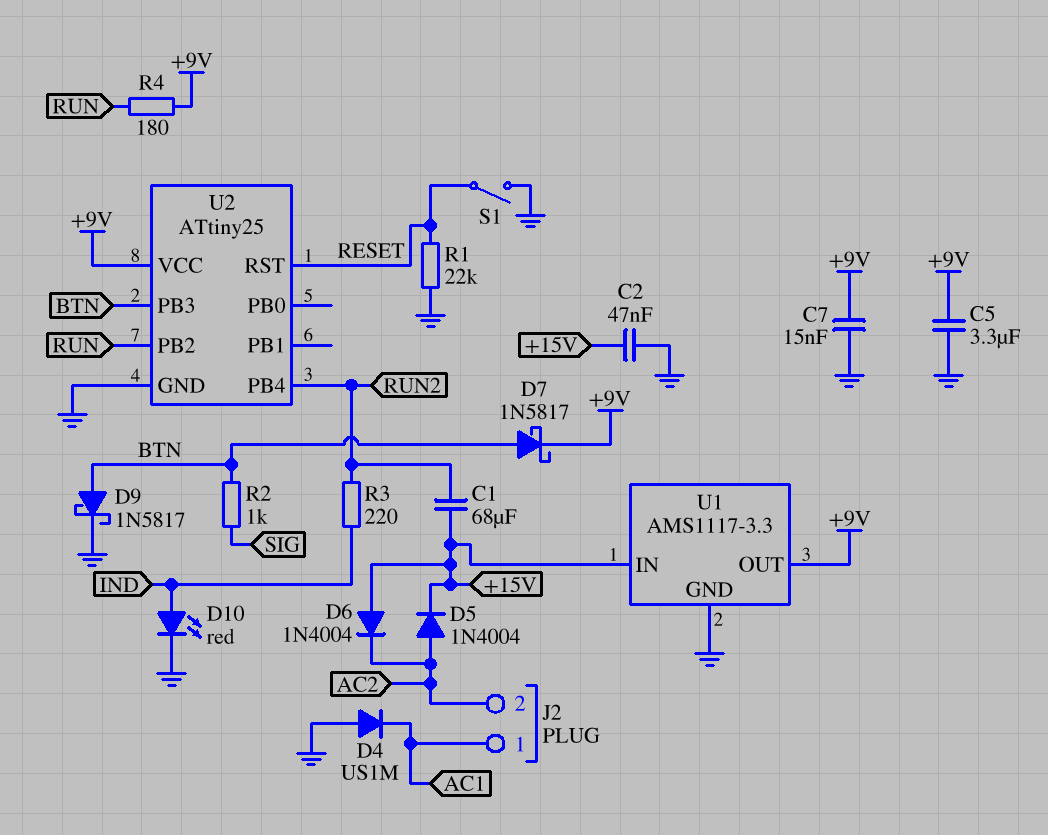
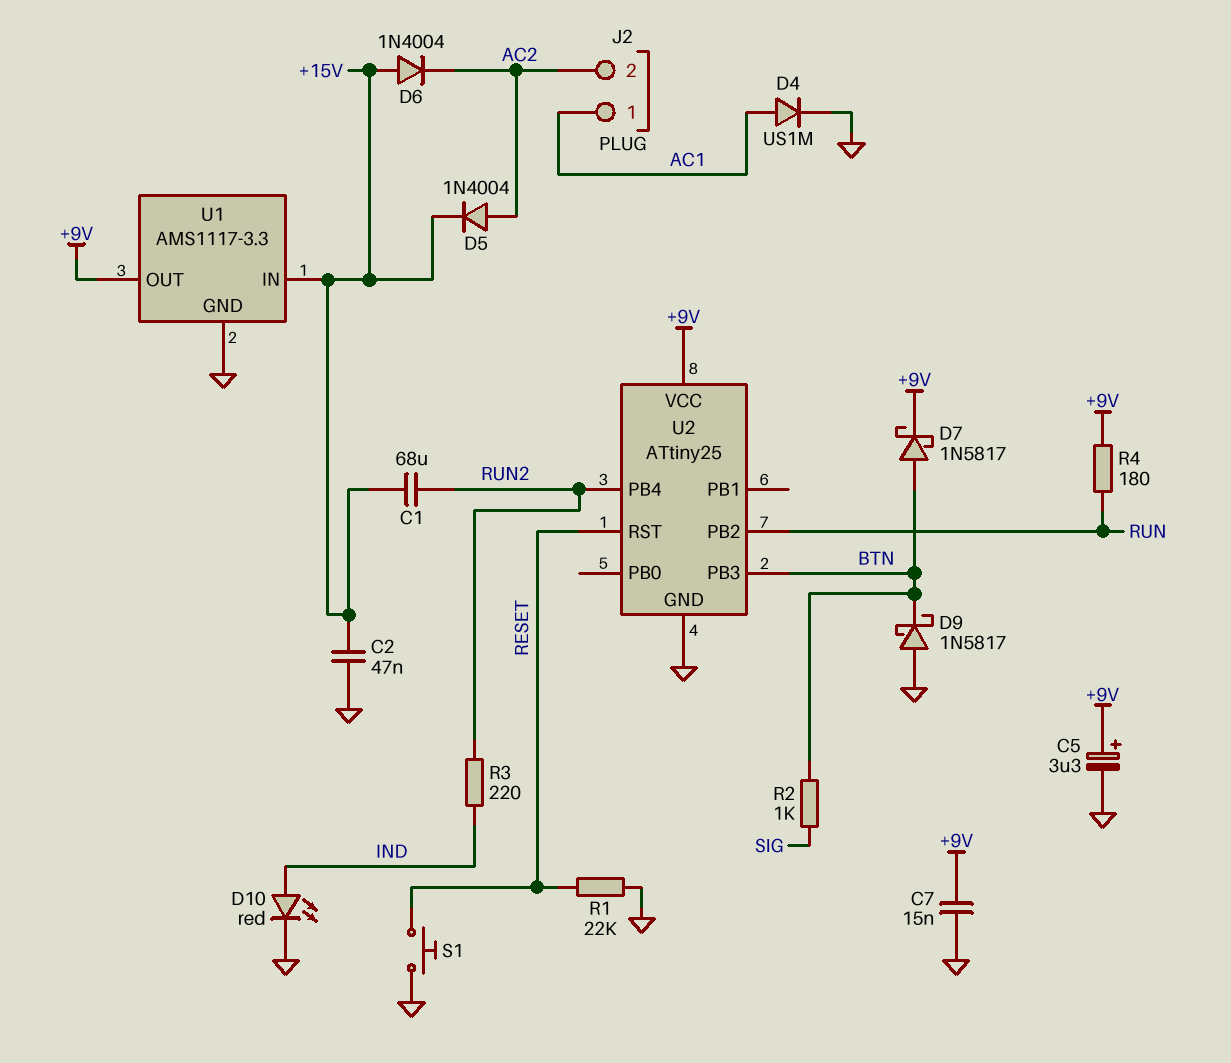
C5: 3.3uF (+9V, GND) -> 3.3uF (plus +9V, minus GND)
D4: diode US1M (A GND, K AC1) -> diode US1M (A AC1, K GND)
D9: schottky 1N5817 (A BTN, K GND) -> schottky 1N5817 (A GND, K BTN)
S1: switch (GND, RESET) -> button (GND, RESET)

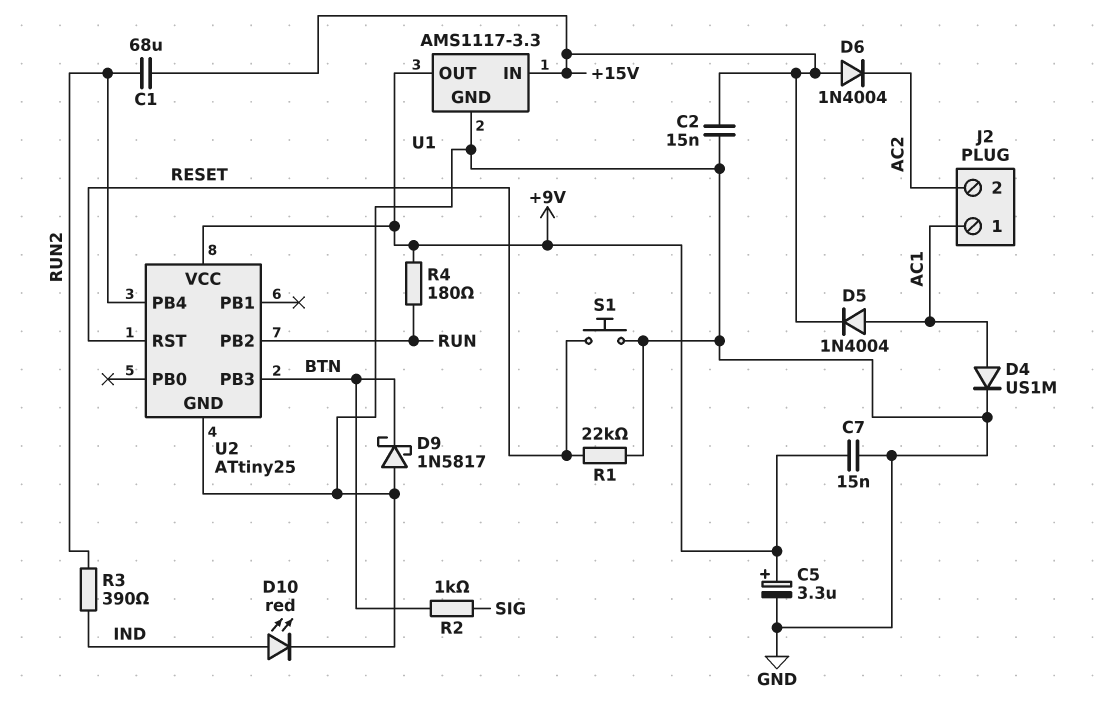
C2: 47nF (+15V, GND) -> 15nF (+15V, GND)
D5: diode 1N4004 (A AC2, K +15V) -> diode 1N4004 (A AC1, K +15V)
D7: schottky 1N5817 (A BTN, K +9V) -> none
R3: 220 (IND, RUN2) -> 390 (IND, RUN2)

